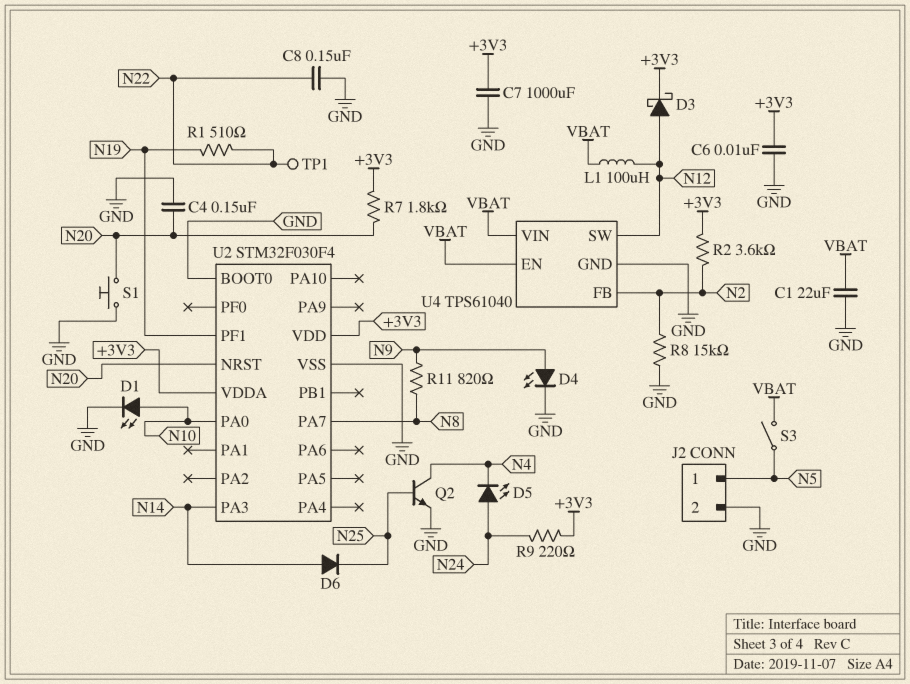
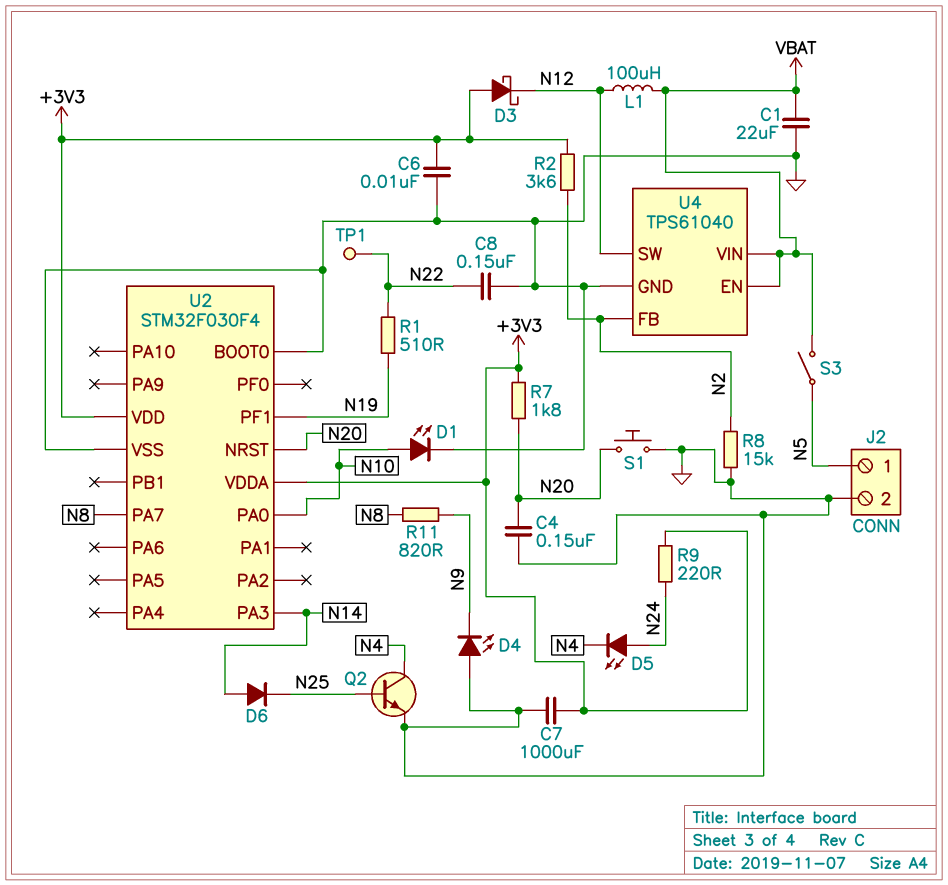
D3: schottky (A N12, K +3V3) -> schottky (A +3V3, K N12)
D4: LED (A N9, K GND) -> LED (A GND, K N9)

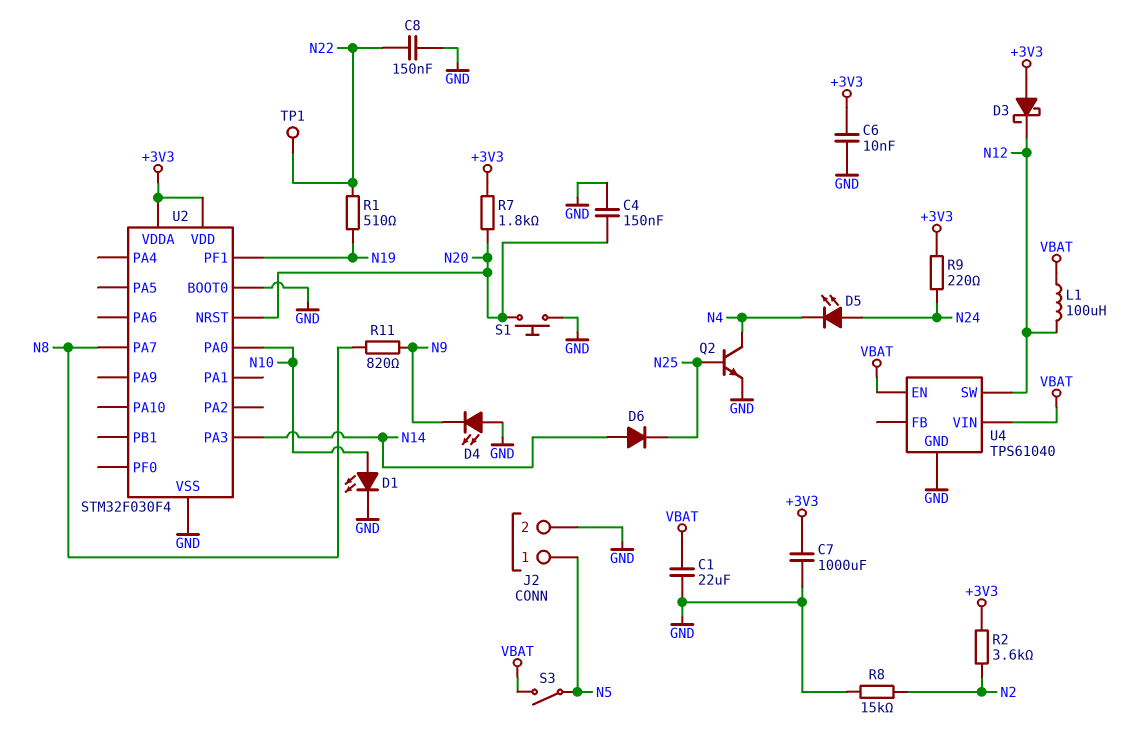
U4 pin FB: N2 -> none

